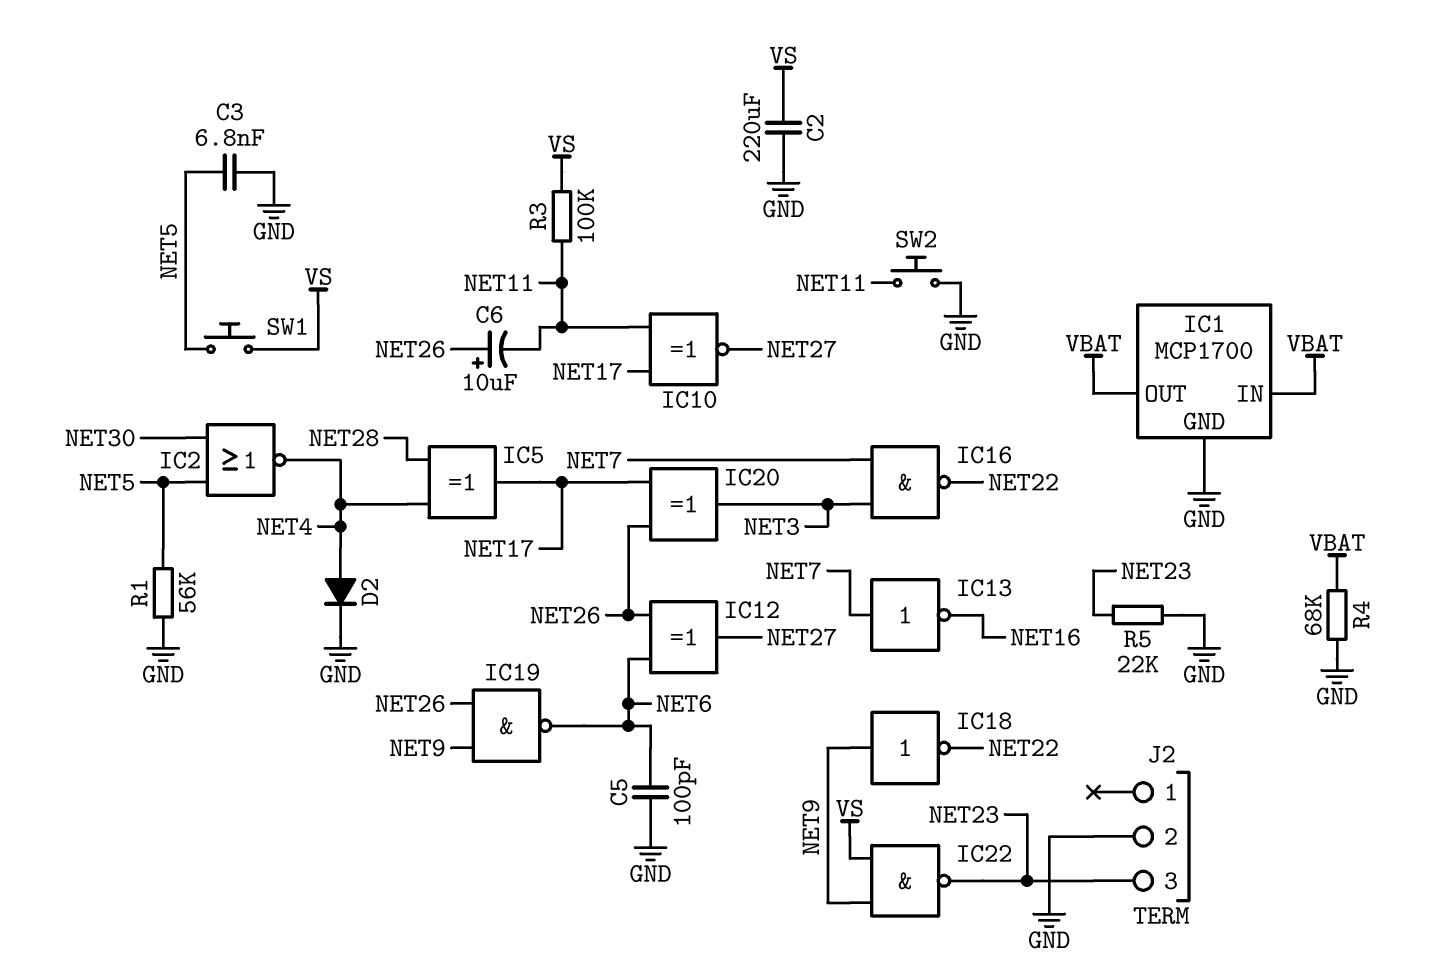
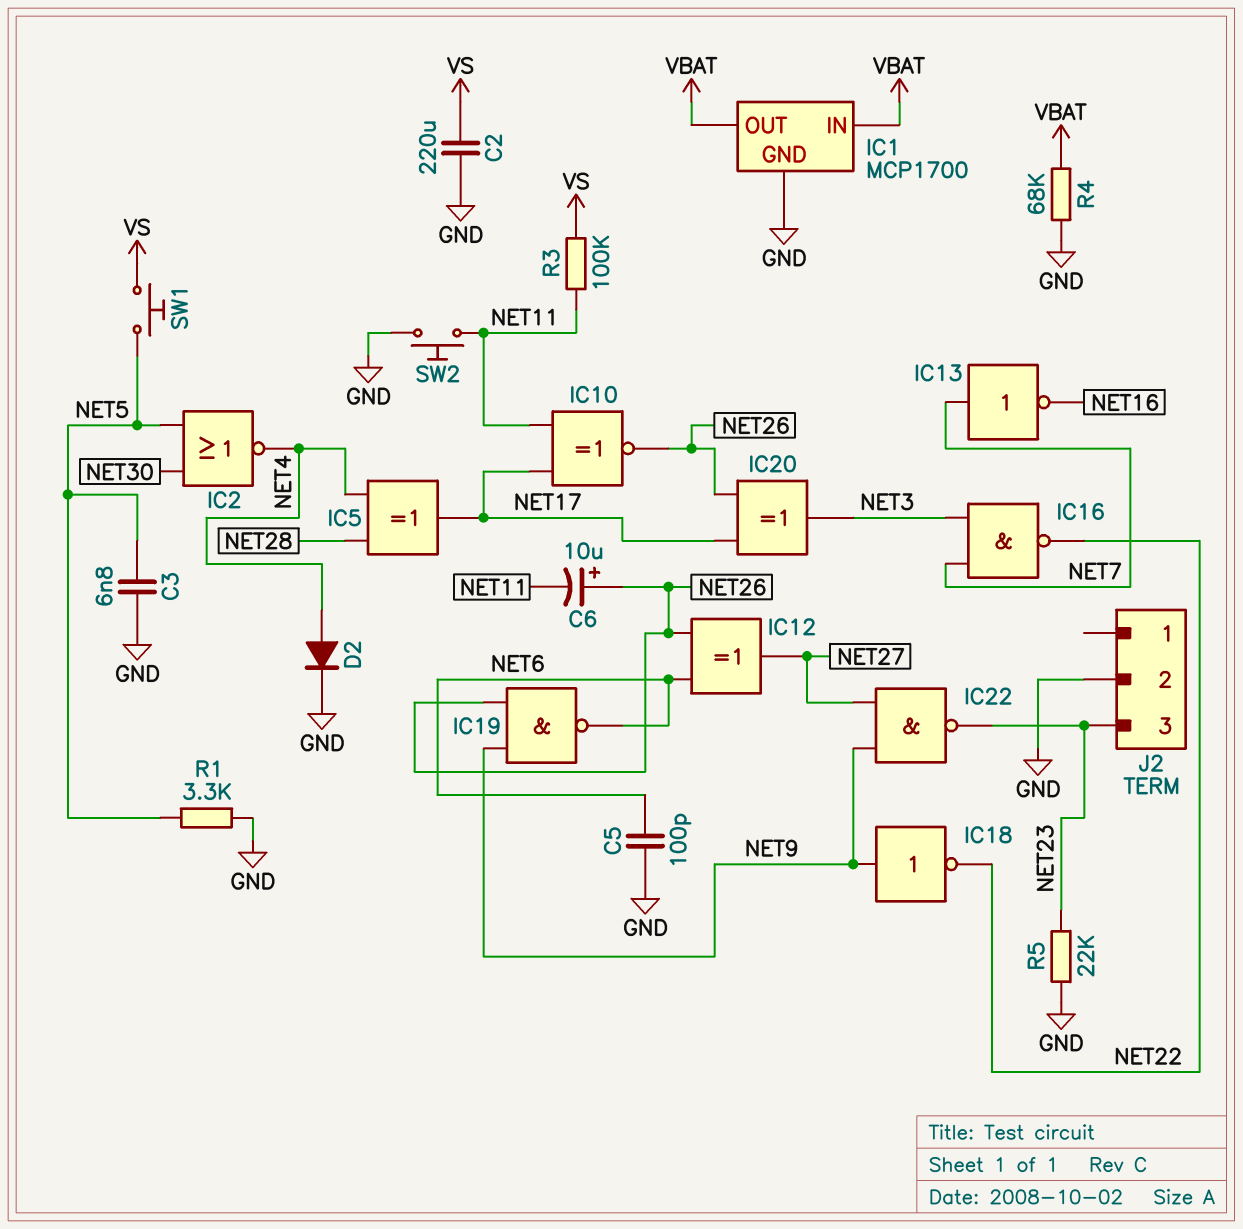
IC10: XNOR (in NET11, in NET17, out NET27) -> XNOR (in NET11, in NET17, out NET26)
IC22: NAND (in NET9, in VS, out NET23) -> NAND (in NET9, in NET27, out NET23)
R1: 56k (GND, NET5) -> 3.3k (GND, NET5)

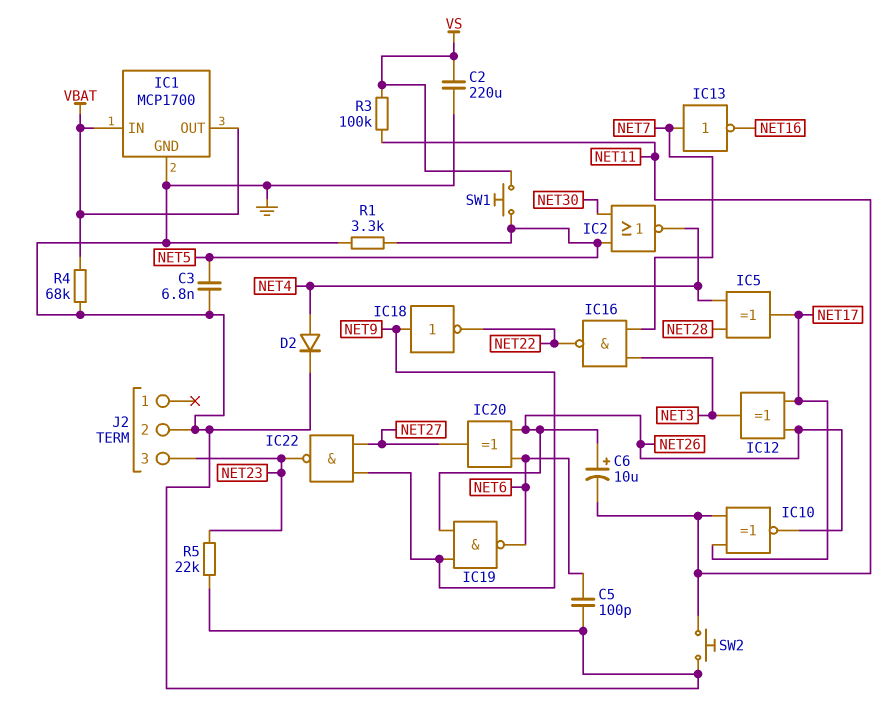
IC12: XOR (in NET6, in NET26, out NET27) -> XOR (in NET17, in NET26, out NET3)
IC20: XOR (in NET17, in NET26, out NET3) -> XOR (in NET6, in NET26, out NET27)

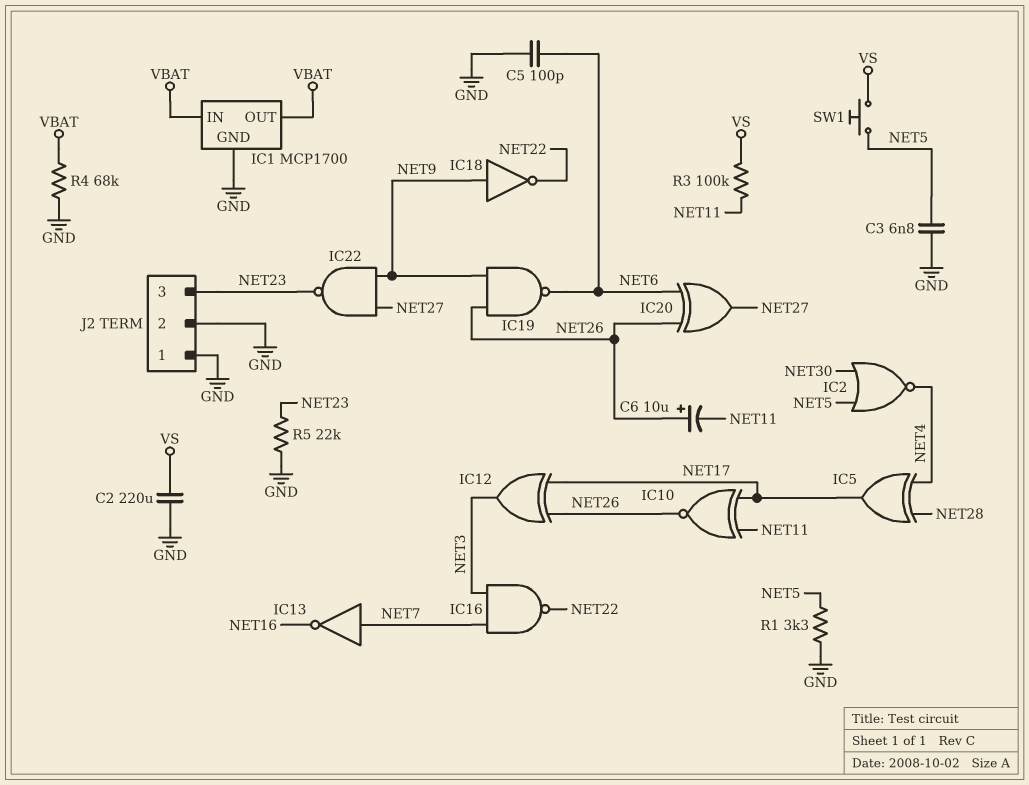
D2: diode (A NET4, K GND) -> none
J2 pin 1: none -> GND
SW2: button (GND, NET11) -> none

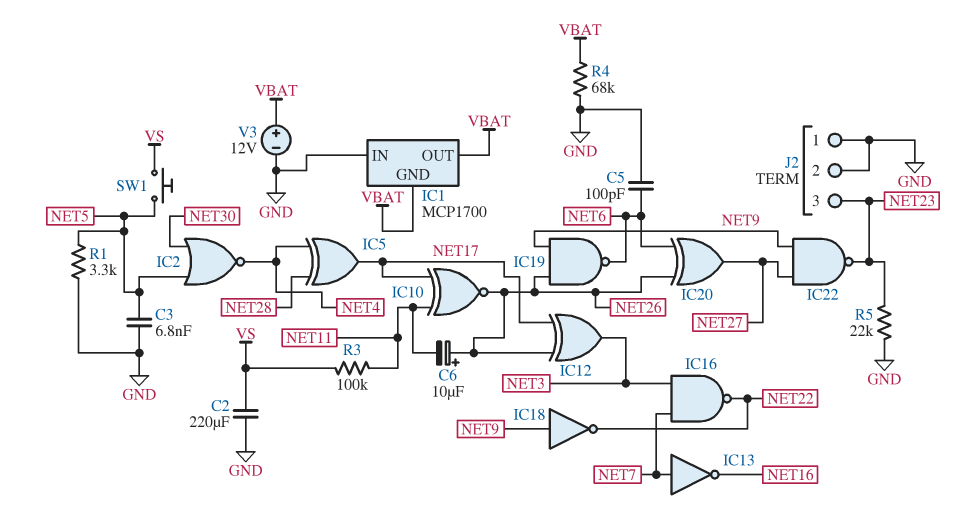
IC1 pin GND: GND -> VBAT
IC1 pin IN: VBAT -> GND
V3: none -> 12V (plus VBAT, minus GND)

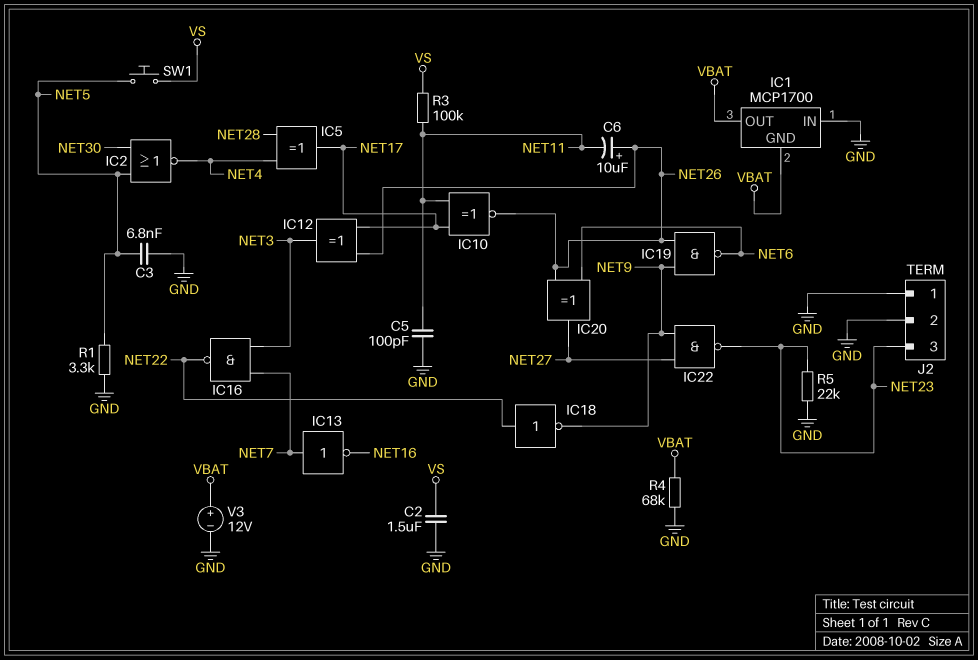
C2: 220uF (GND, VS) -> 1.5uF (GND, VS)
C5: 100pF (GND, NET6) -> 100pF (GND, NET11)
IC18: NOT (in NET9, out NET22) -> NOT (in NET22, out NET9)

